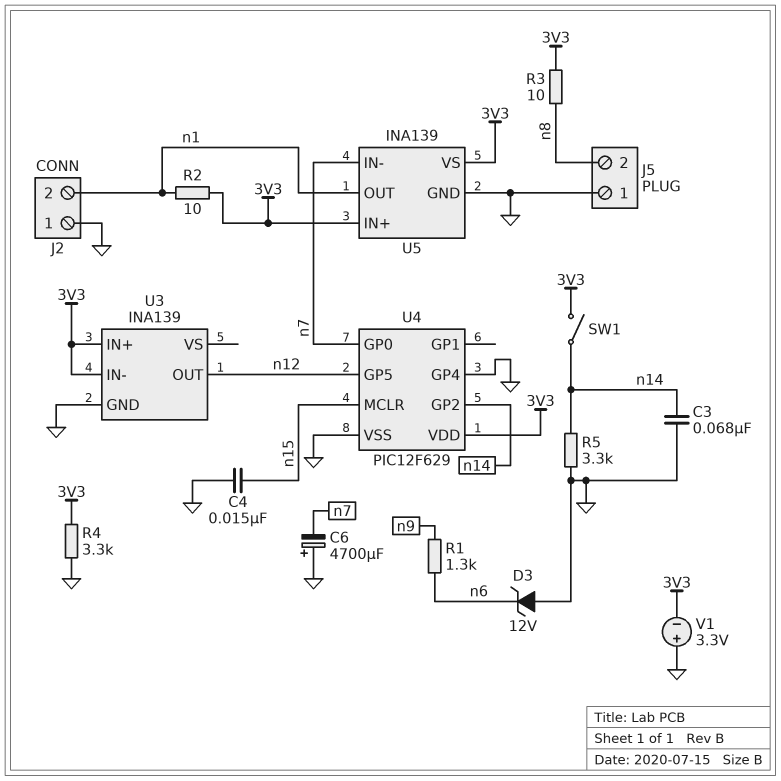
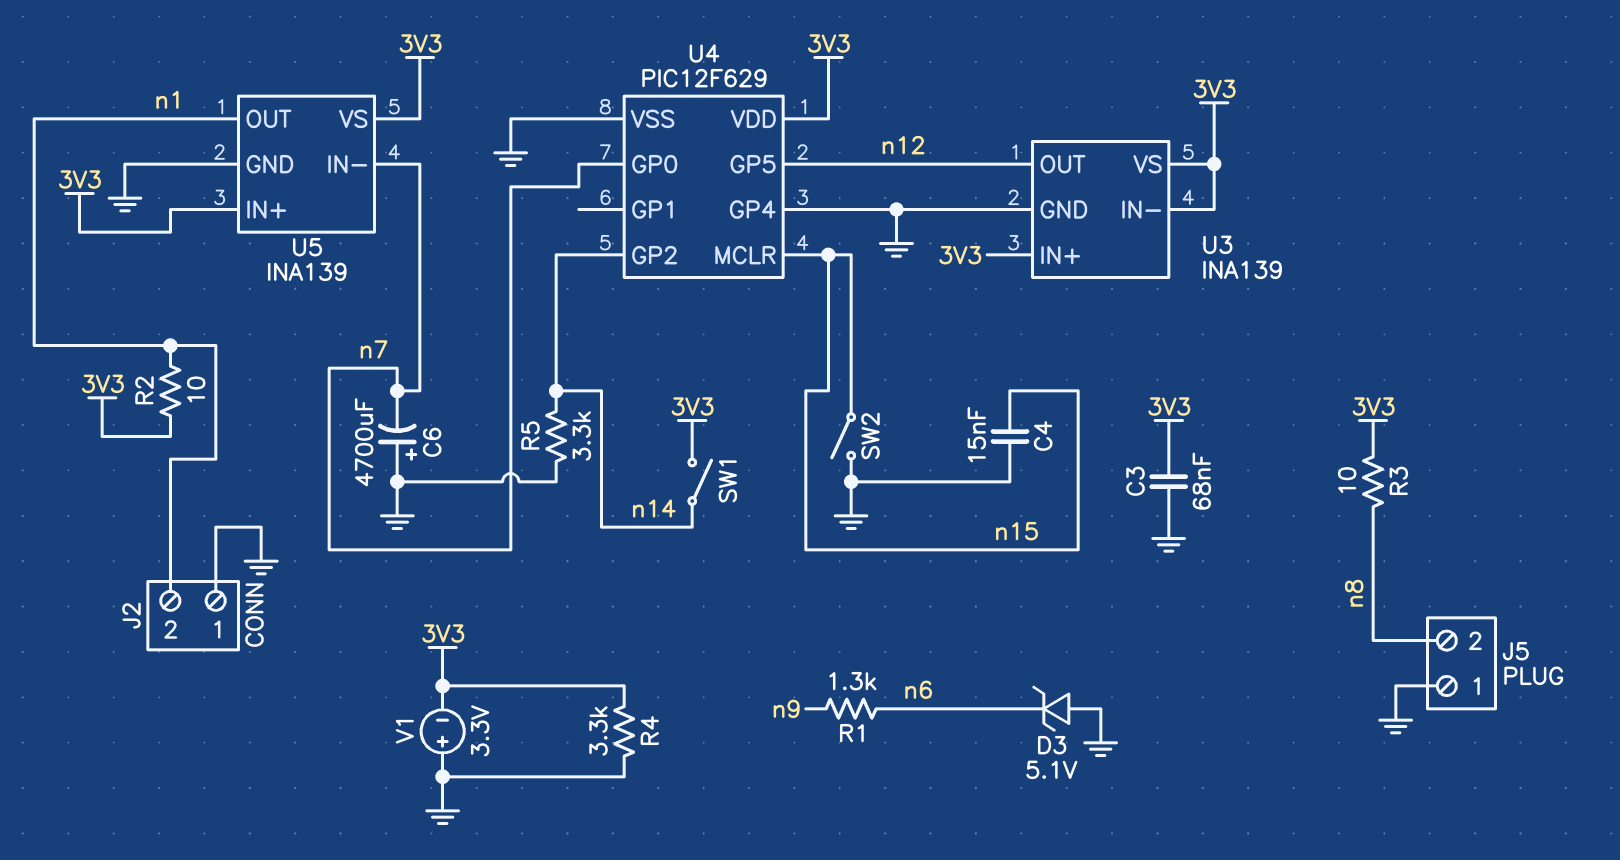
C3: 68nF (GND, n14) -> 68nF (3V3, GND)
D3: zener 12V (A GND, K n6) -> zener 5.1V (A GND, K n6)
SW2: none -> switch (GND, n15)
U3 pin VS: none -> 3V3

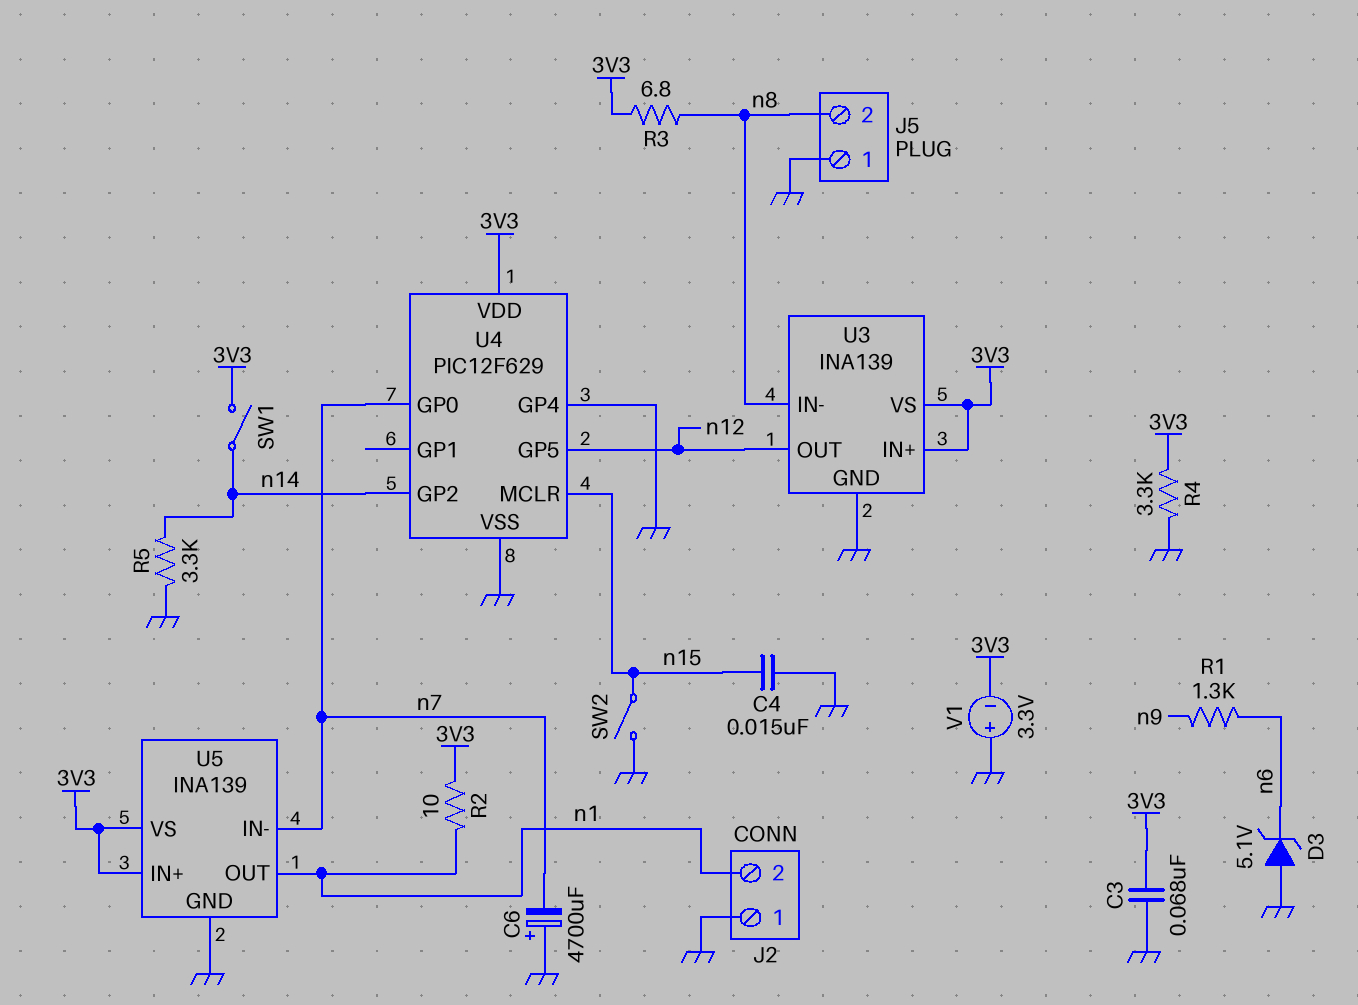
R3: 10 (3V3, n8) -> 6.8 (3V3, n8)
U3 pin IN-: 3V3 -> n8

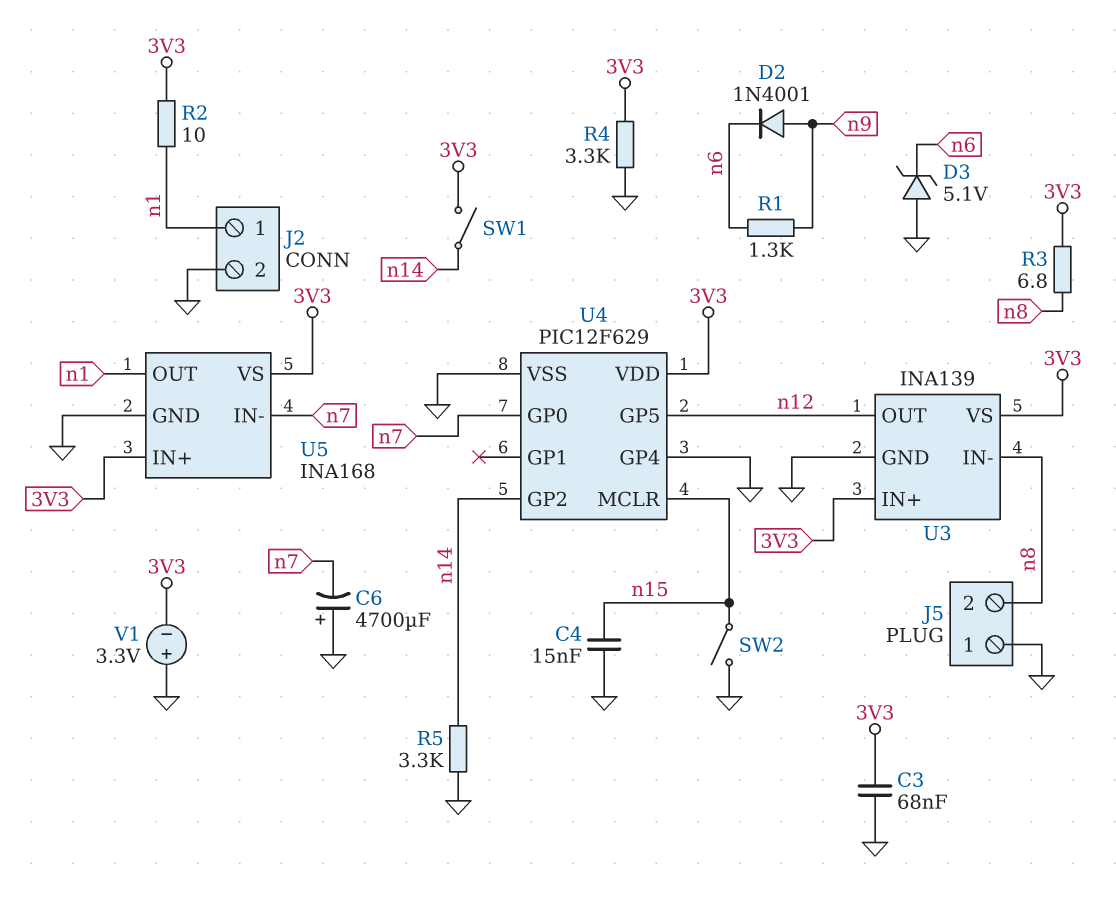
D2: none -> diode 1N4001 (A n9, K n6)
J2 pin 1: GND -> n1
J2 pin 2: n1 -> GND
U5: INA139 -> INA168

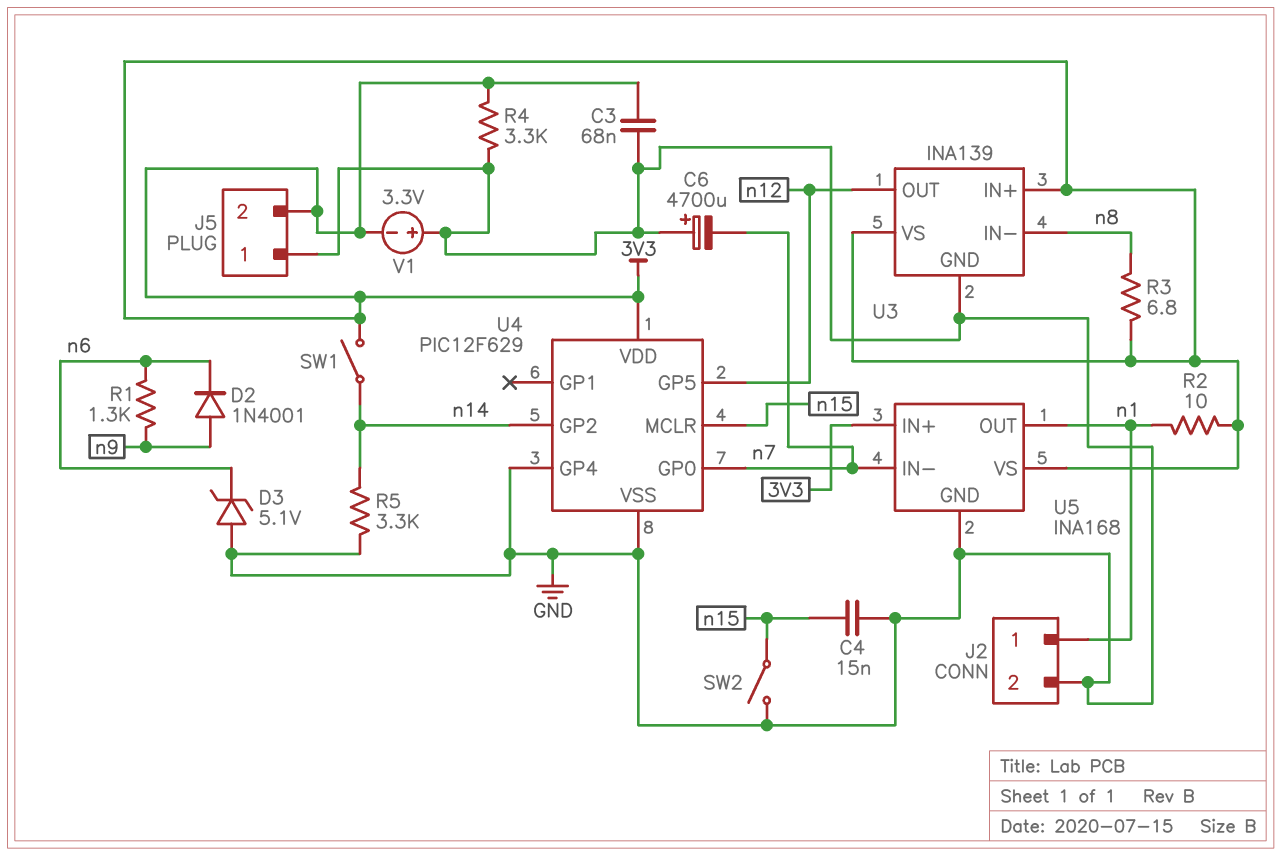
J5 pin 2: n8 -> 3V3

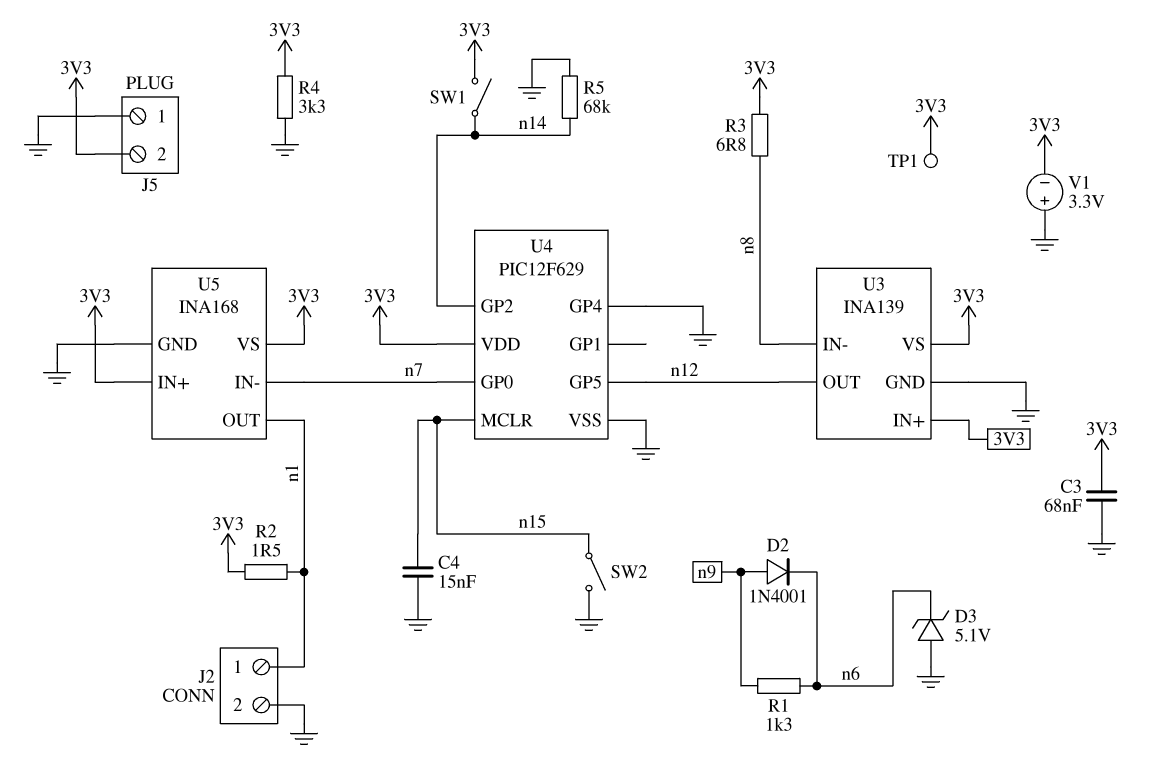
C6: 4700uF (plus GND, minus n7) -> none
R2: 10 (3V3, n1) -> 1.5 (3V3, n1)
R5: 3.3k (GND, n14) -> 68k (GND, n14)
TP1: none -> test point (3V3)

